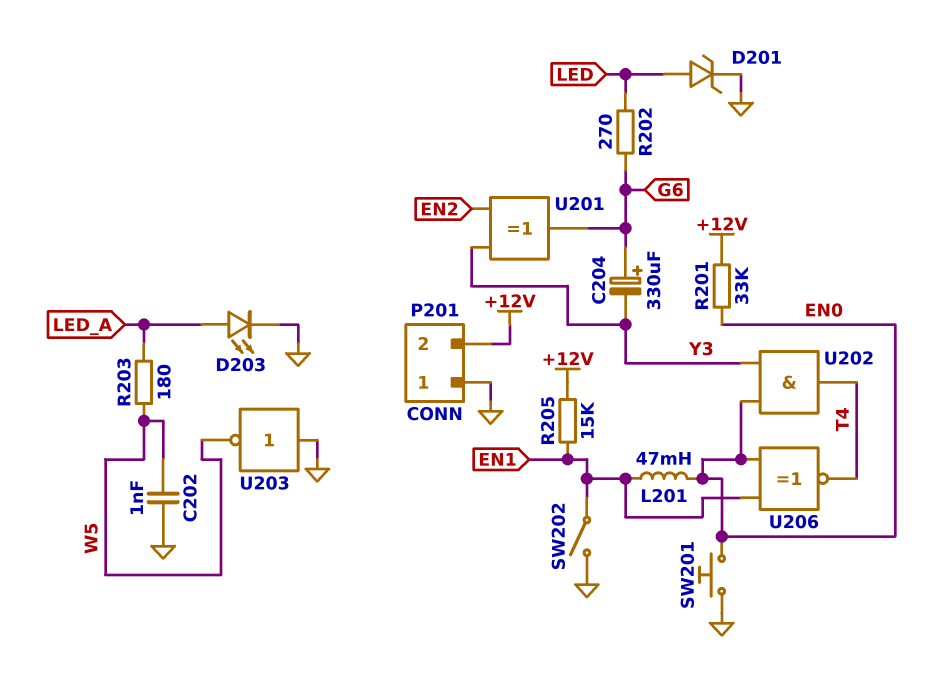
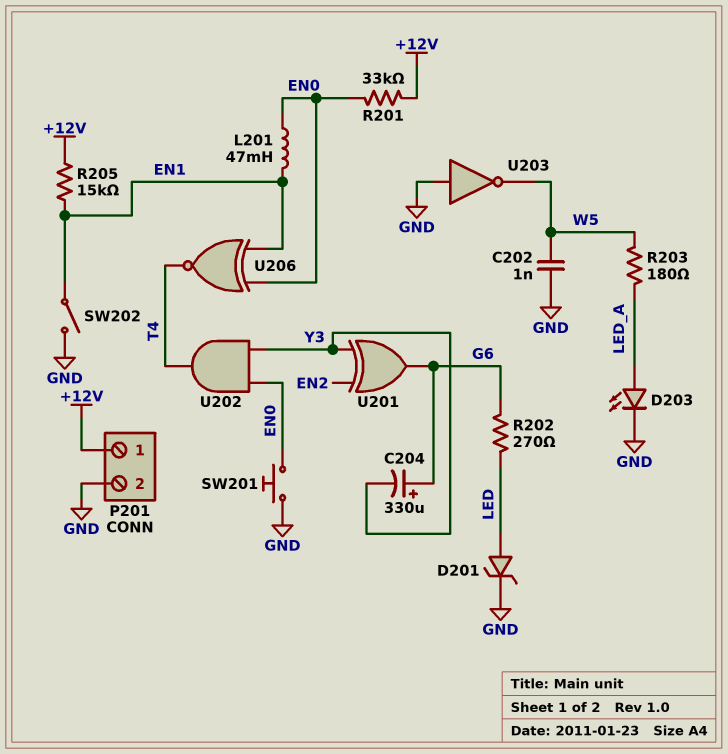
P201 pin 1: GND -> +12V
P201 pin 2: +12V -> GND

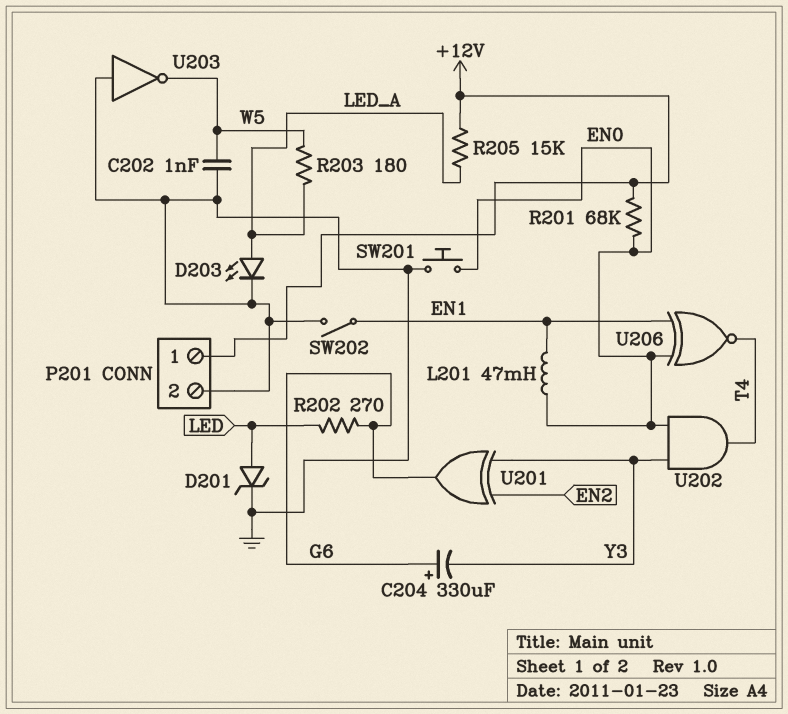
R201: 33k (+12V, EN0) -> 68k (+12V, EN0)
R205: 15k (+12V, EN1) -> 15k (+12V, LED_A)

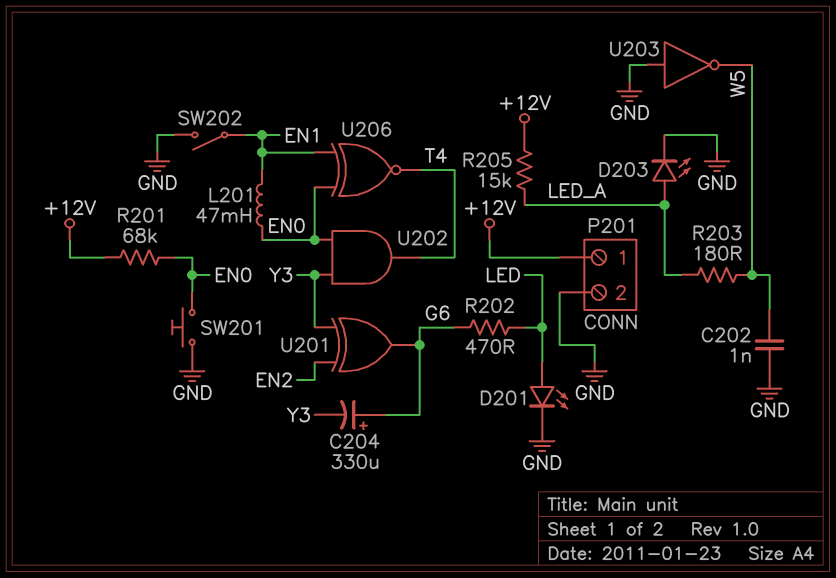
D201: zener (A LED, K GND) -> LED (A LED, K GND)
R202: 270 (G6, LED) -> 470 (G6, LED)

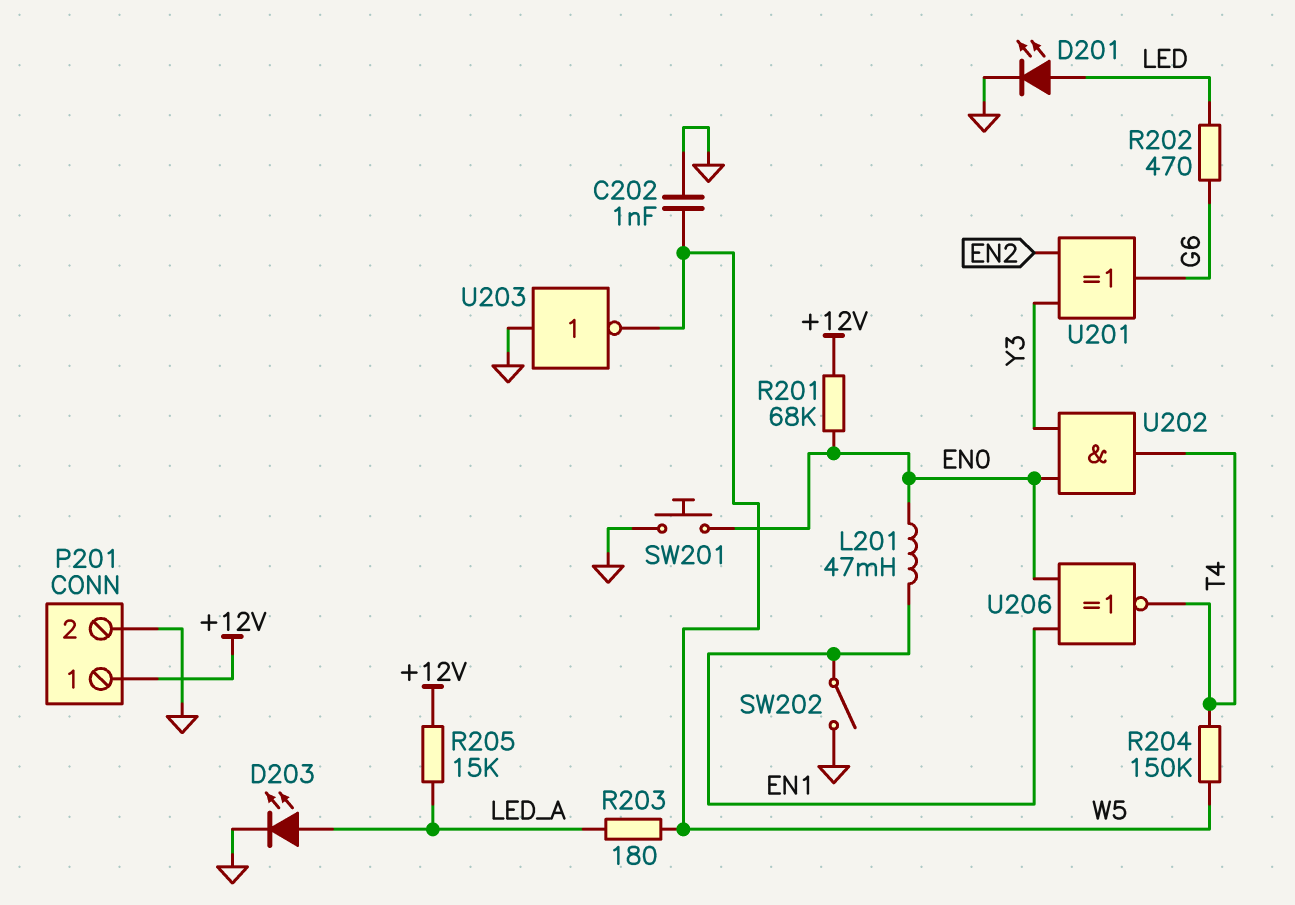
C204: 330uF (plus G6, minus Y3) -> none
R204: none -> 150k (T4, W5)

